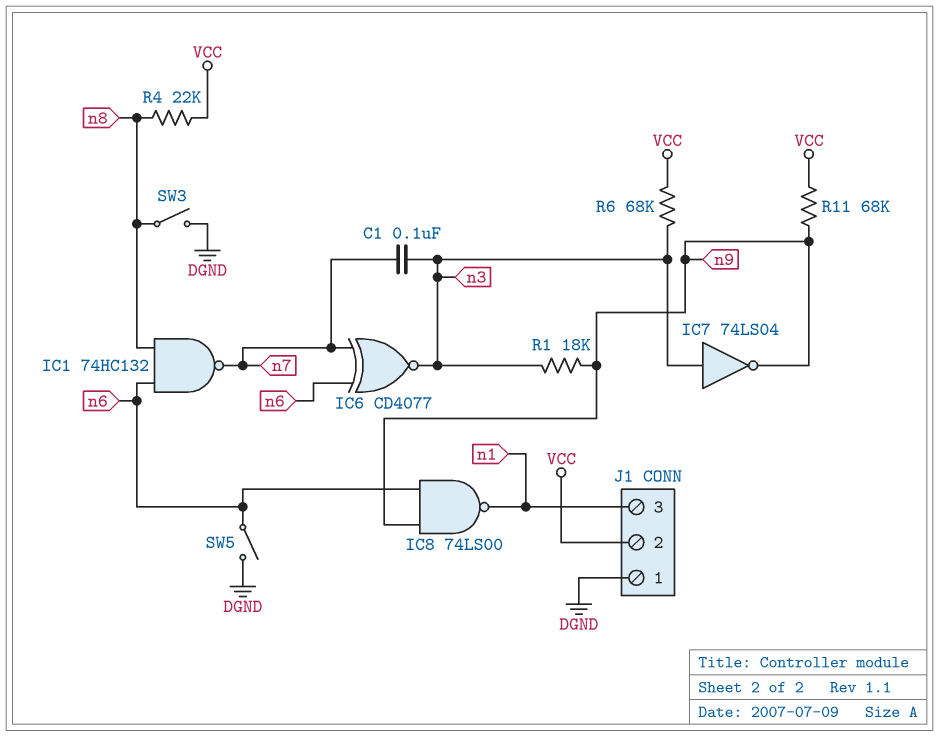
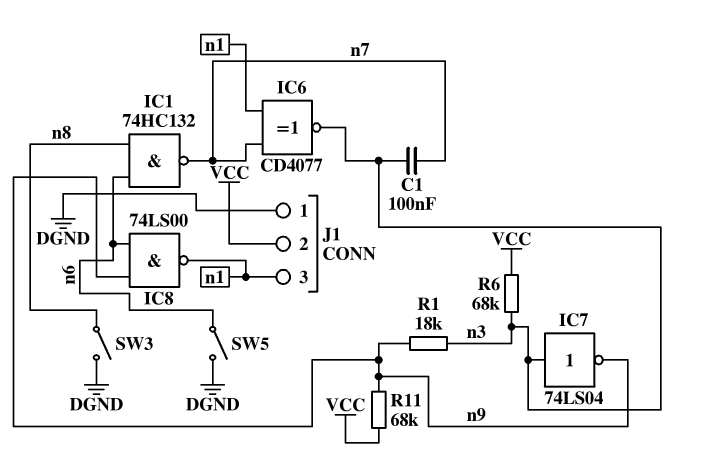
IC6: XNOR CD4077 (in n6, in n7, out n3) -> XNOR CD4077 (in n1, in n7, out n3)
R4: 22k (VCC, n8) -> none

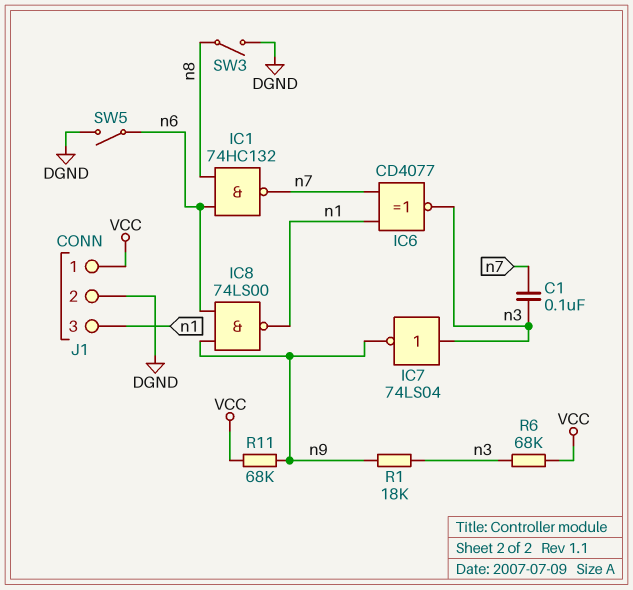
J1 pin 1: DGND -> VCC
J1 pin 2: VCC -> DGND

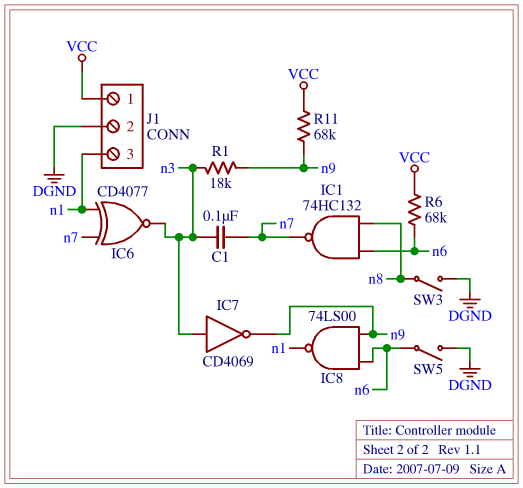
IC7: NOT 74LS04 (in n3, out n9) -> NOT CD4069 (in n3, out n9)
R6: 68k (VCC, n3) -> 68k (VCC, n6)

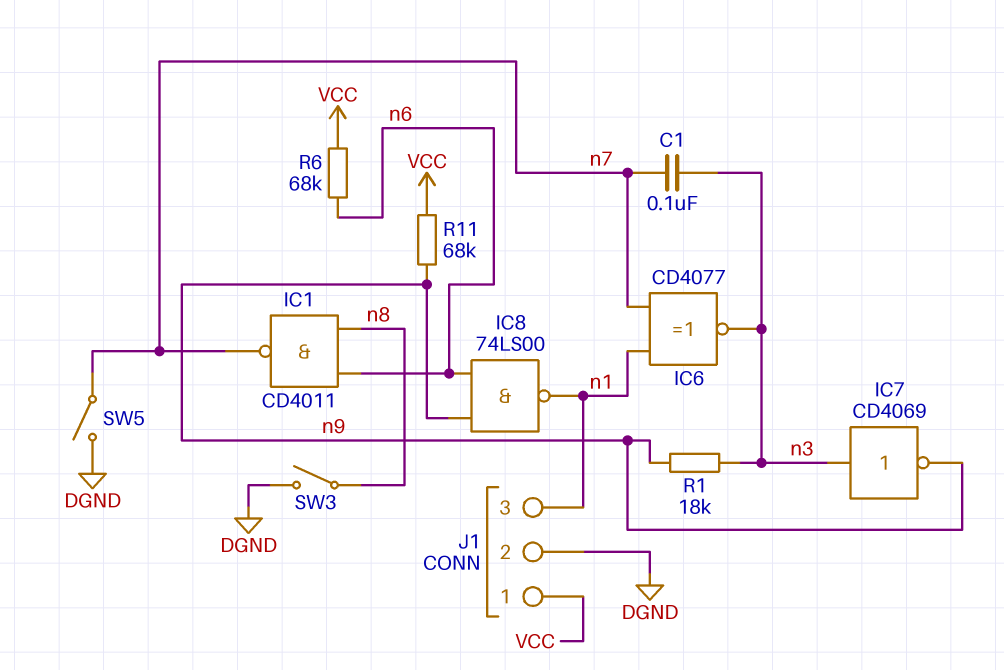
IC1: NAND 74HC132 (in n6, in n8, out n7) -> NAND CD4011 (in n6, in n8, out n7)
SW5: switch (DGND, n6) -> switch (DGND, n7)

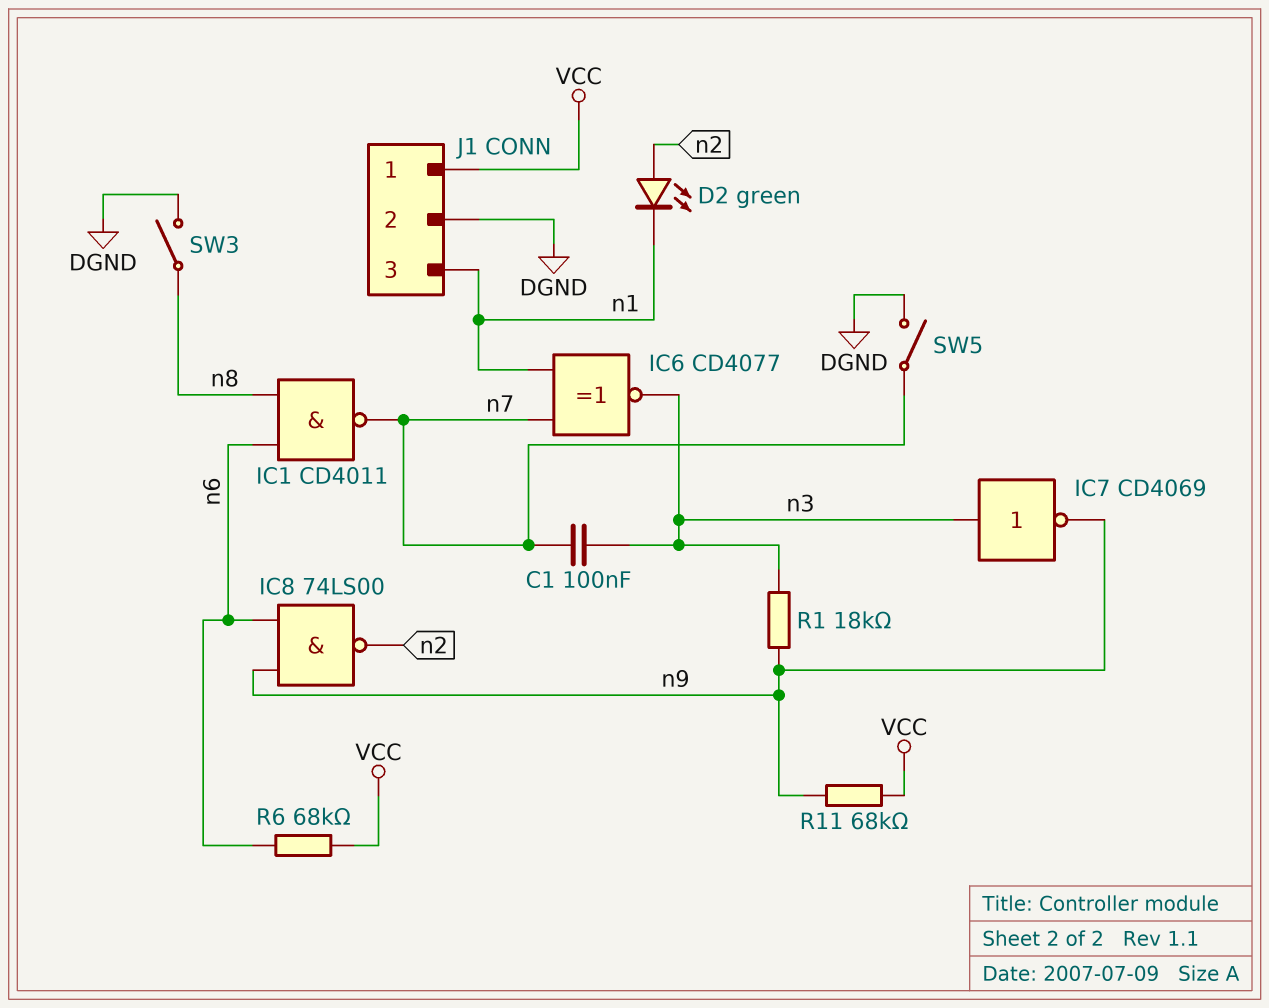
D2: none -> LED green (A n2, K n1)
IC8: NAND 74LS00 (in n6, in n9, out n1) -> NAND 74LS00 (in n6, in n9, out n2)

